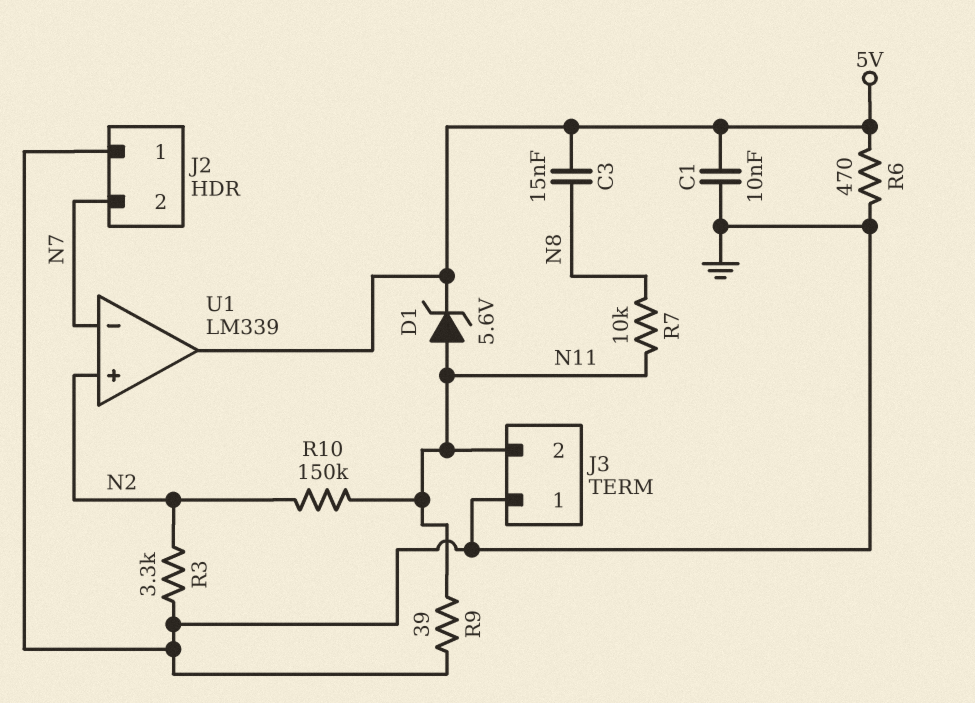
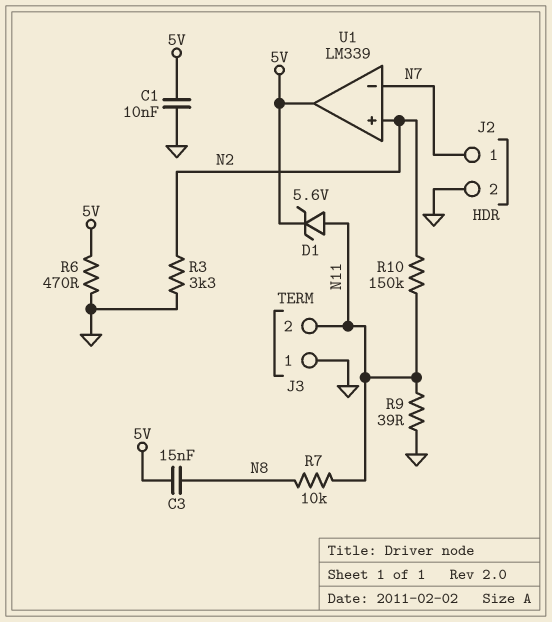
J2 pin 1: GND -> N7
J2 pin 2: N7 -> GND

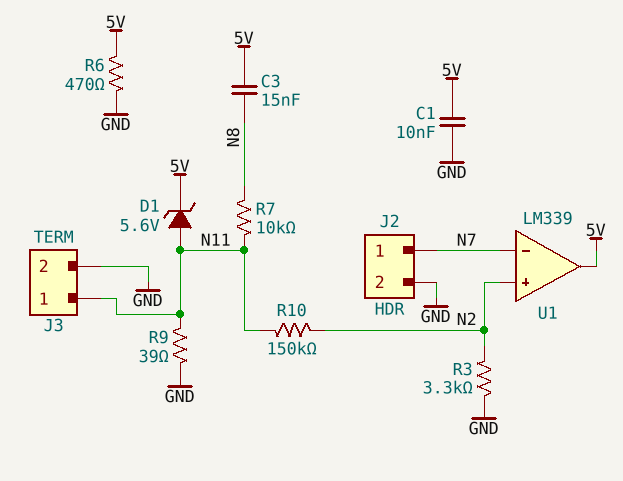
J3 pin 1: GND -> N11
J3 pin 2: N11 -> GND

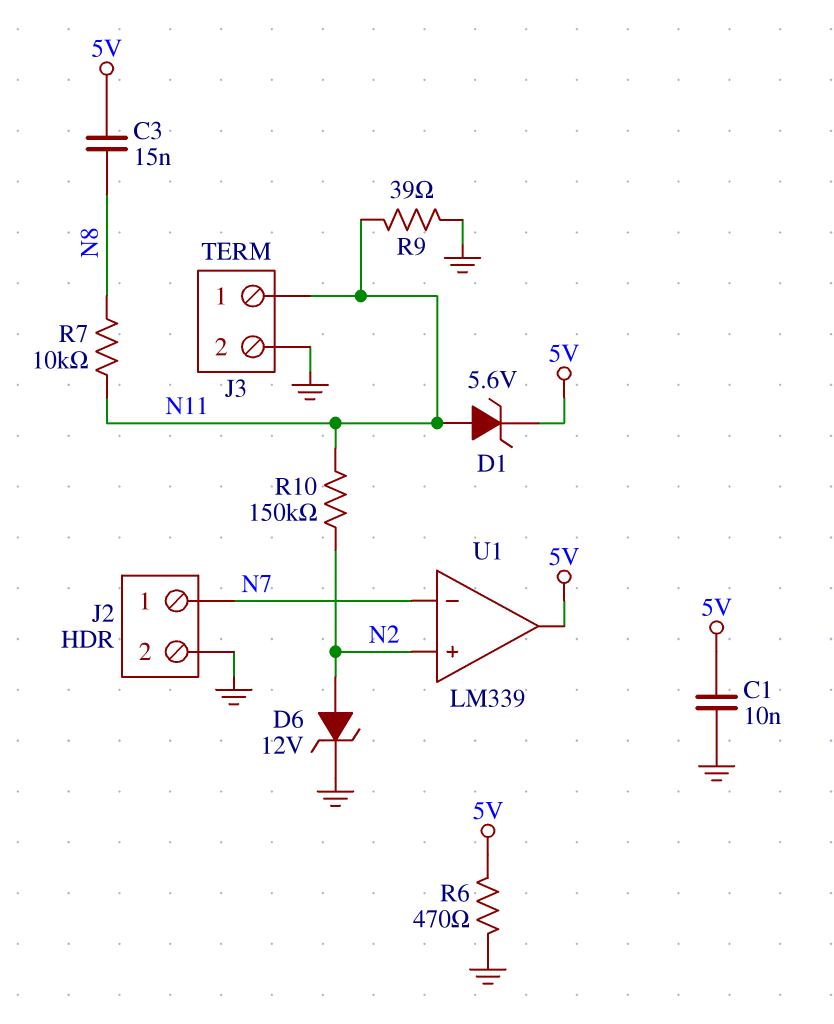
D6: none -> zener 12V (A N2, K GND)
R3: 3.3k (GND, N2) -> none

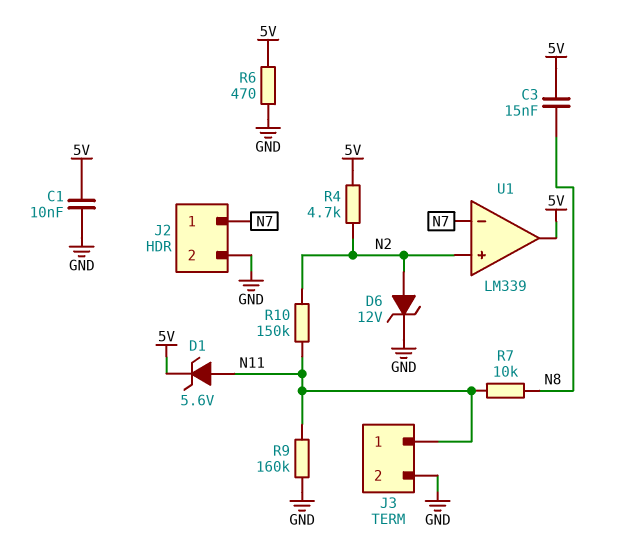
R4: none -> 4.7k (5V, N2)
R9: 39 (GND, N11) -> 160k (GND, N11)

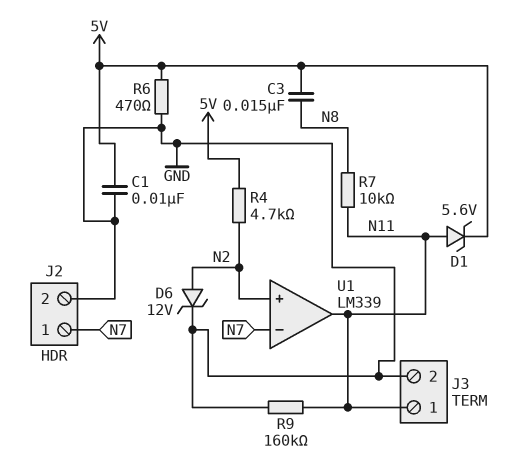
R10: 150k (N2, N11) -> none
U1 pin out: 5V -> N11

